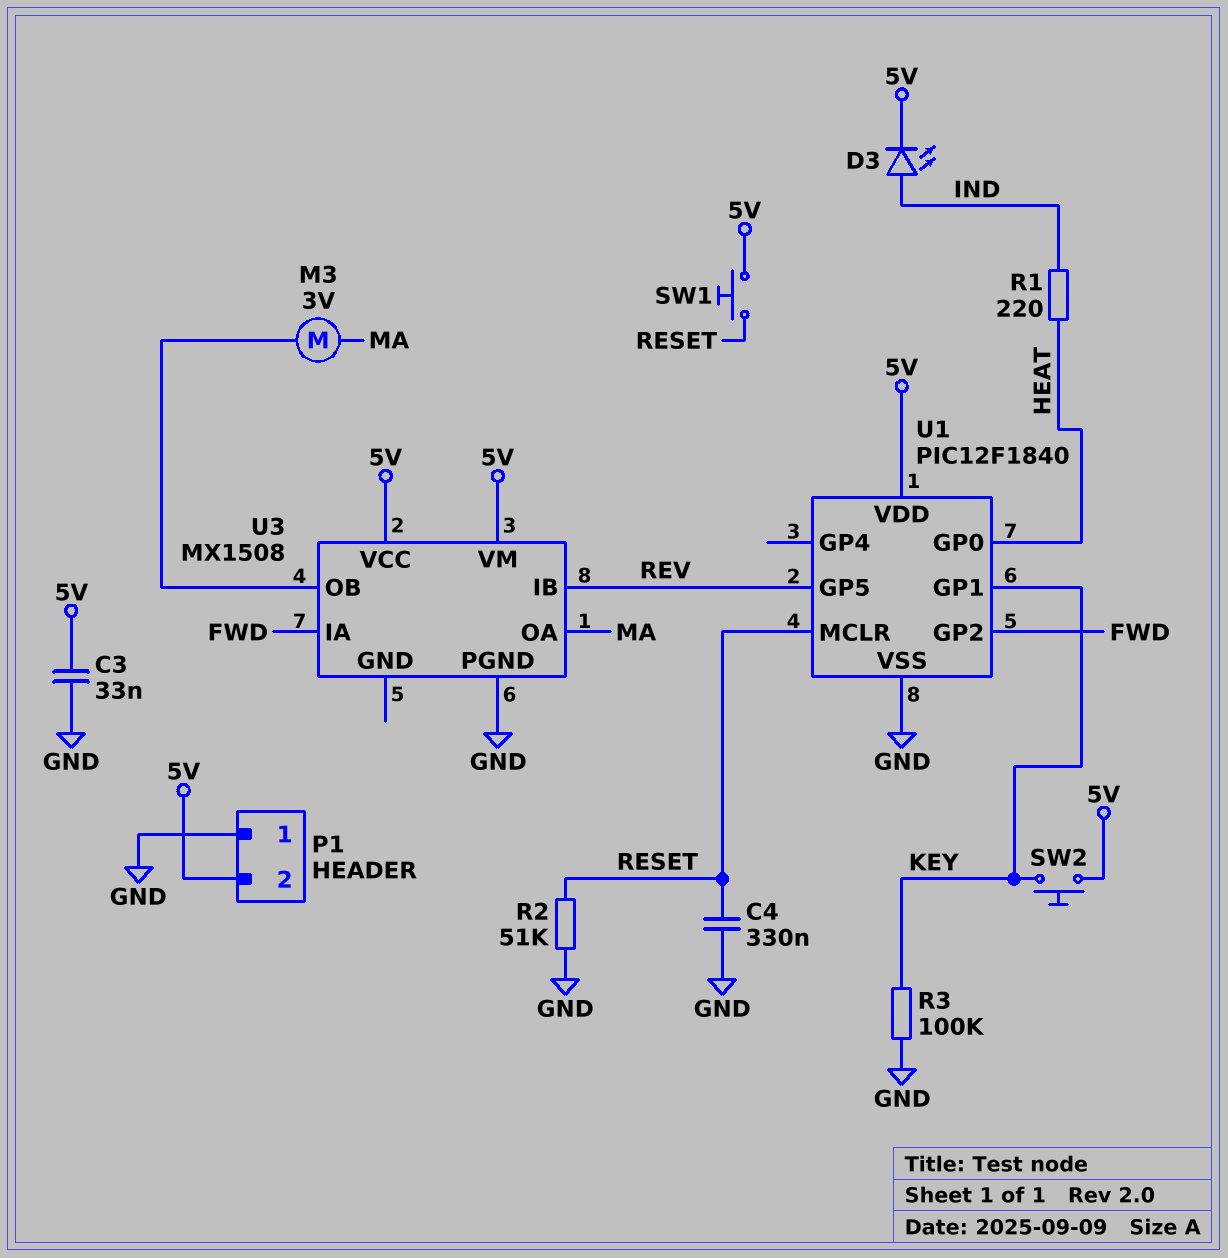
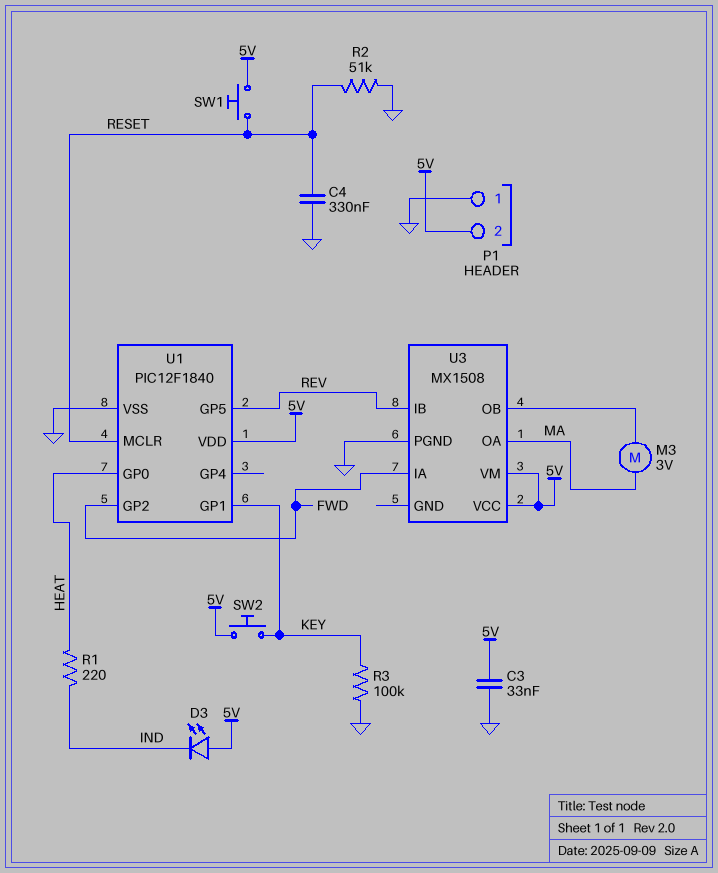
D3: LED (A IND, K 5V) -> LED (A 5V, K IND)

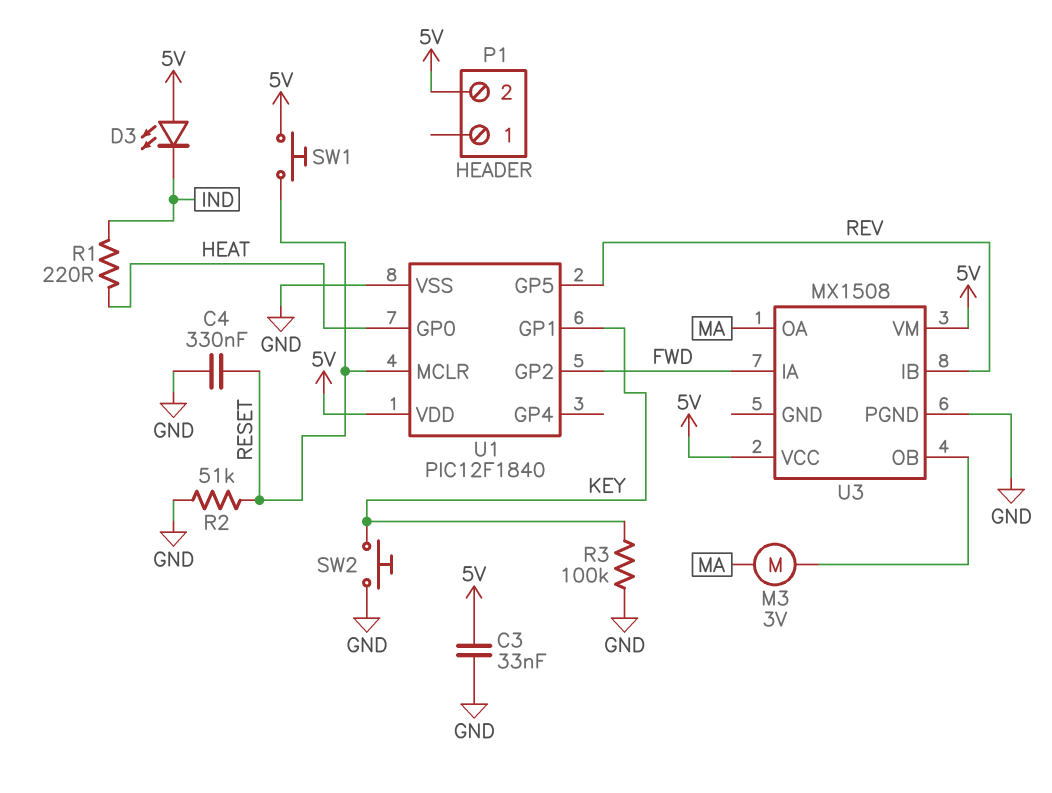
P1 pin 1: GND -> none
SW2: button (5V, KEY) -> button (GND, KEY)

